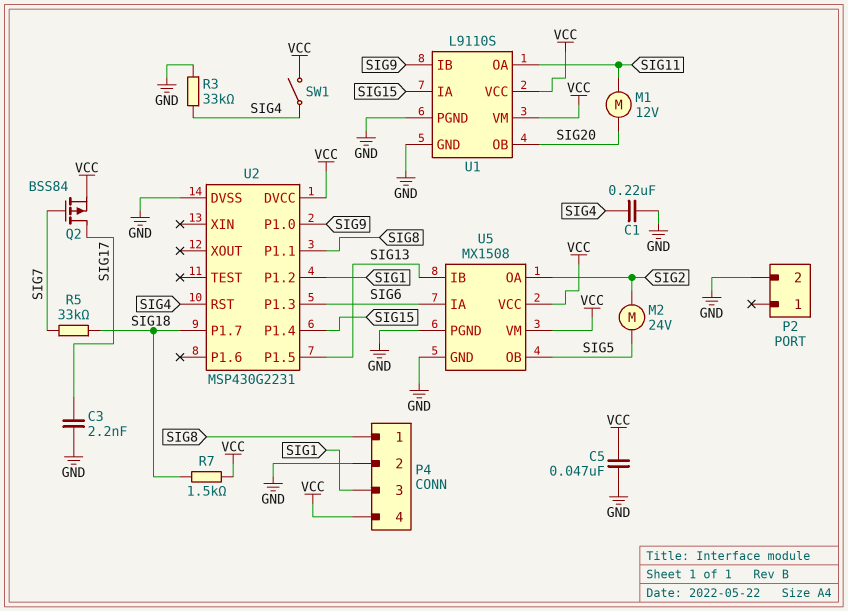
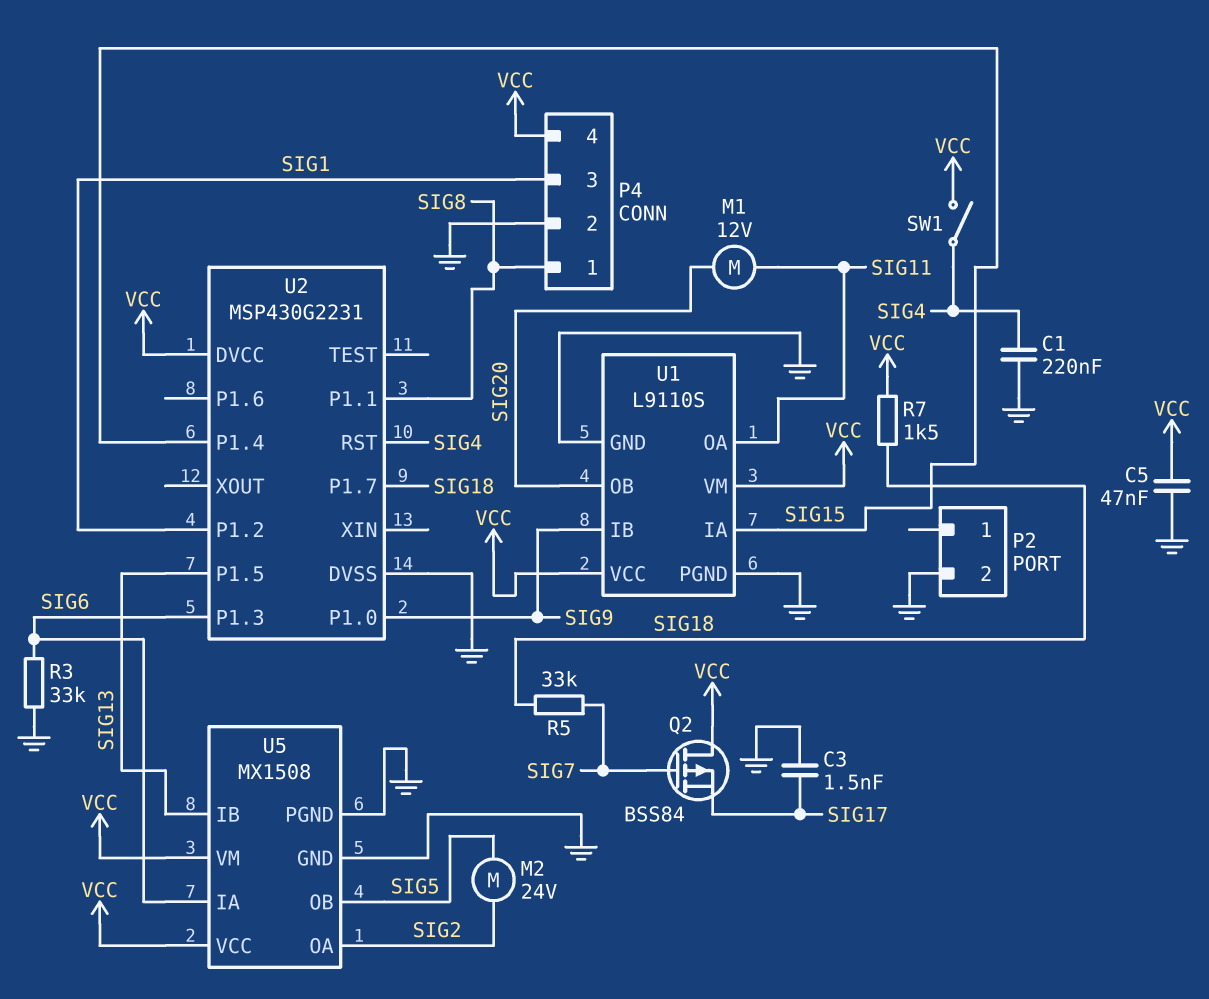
C3: 2.2nF (GND, SIG17) -> 1.5nF (GND, SIG17)
Q2: PMOS BSS84 (G SIG7, D SIG17, S VCC) -> PMOS BSS84 (G SIG7, D VCC, S SIG17)
R3: 33k (GND, SIG4) -> 33k (GND, SIG6)

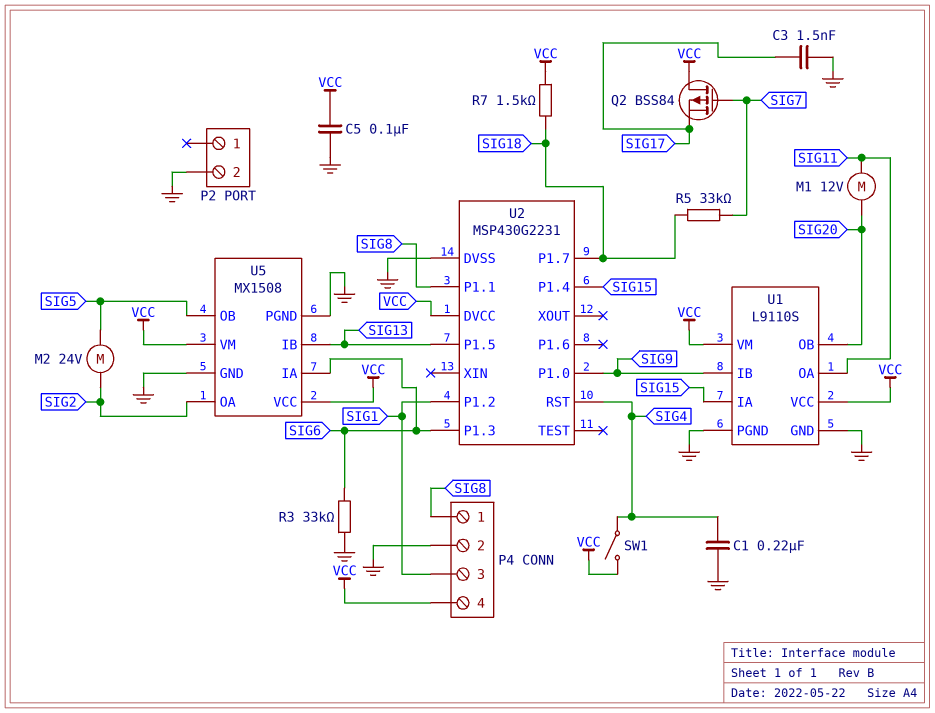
C5: 47nF (GND, VCC) -> 100nF (GND, VCC)

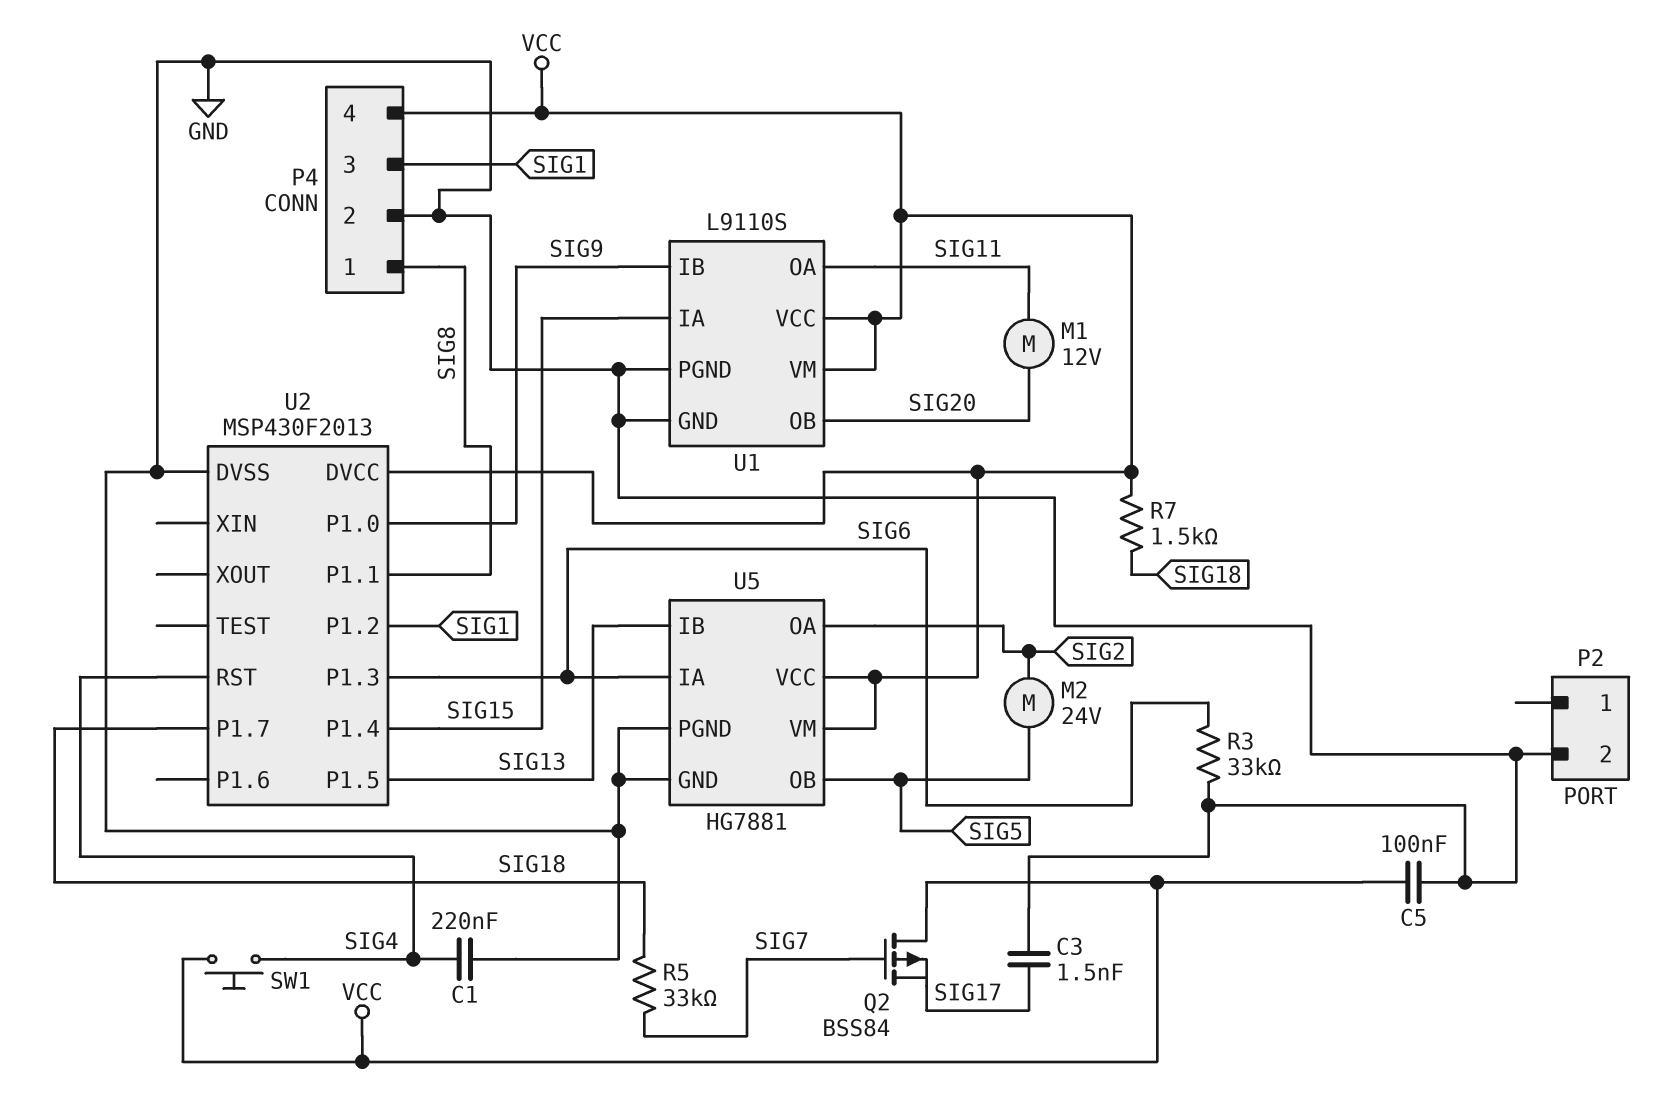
SW1: switch (SIG4, VCC) -> button (SIG4, VCC)
U2: MSP430G2231 -> MSP430F2013
U5: MX1508 -> HG7881

